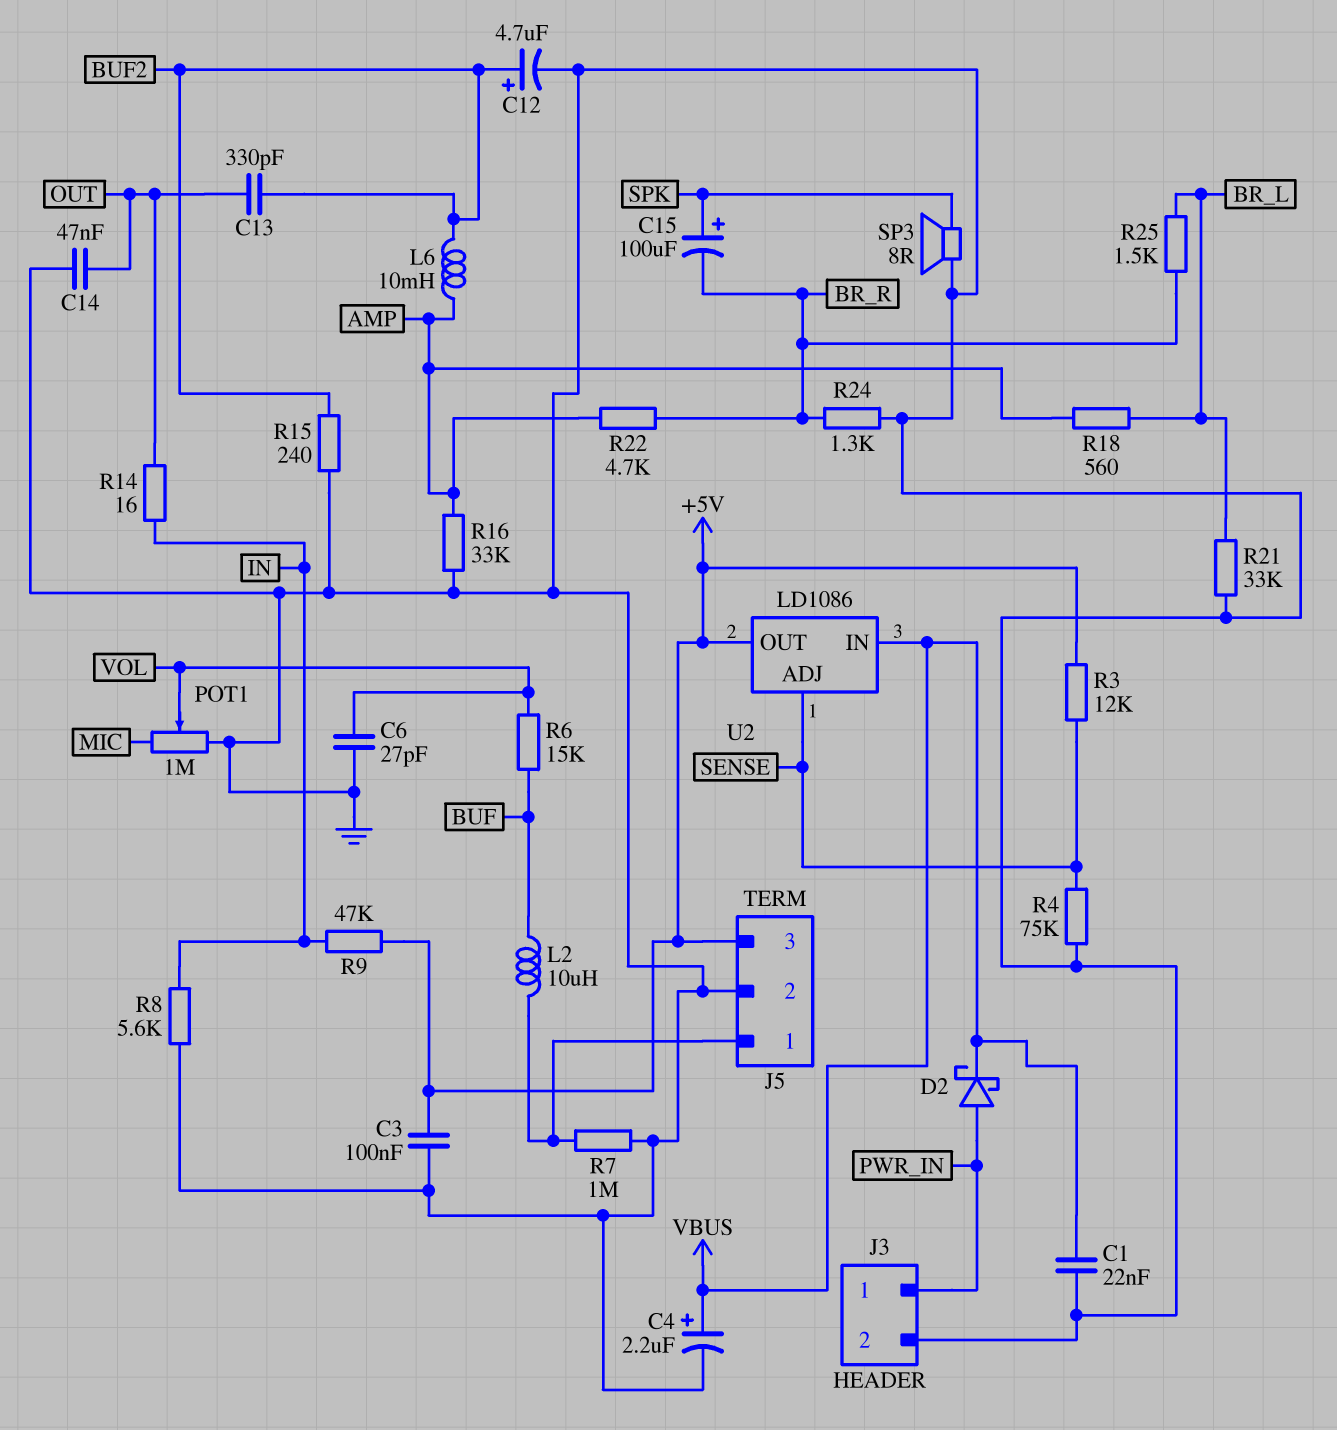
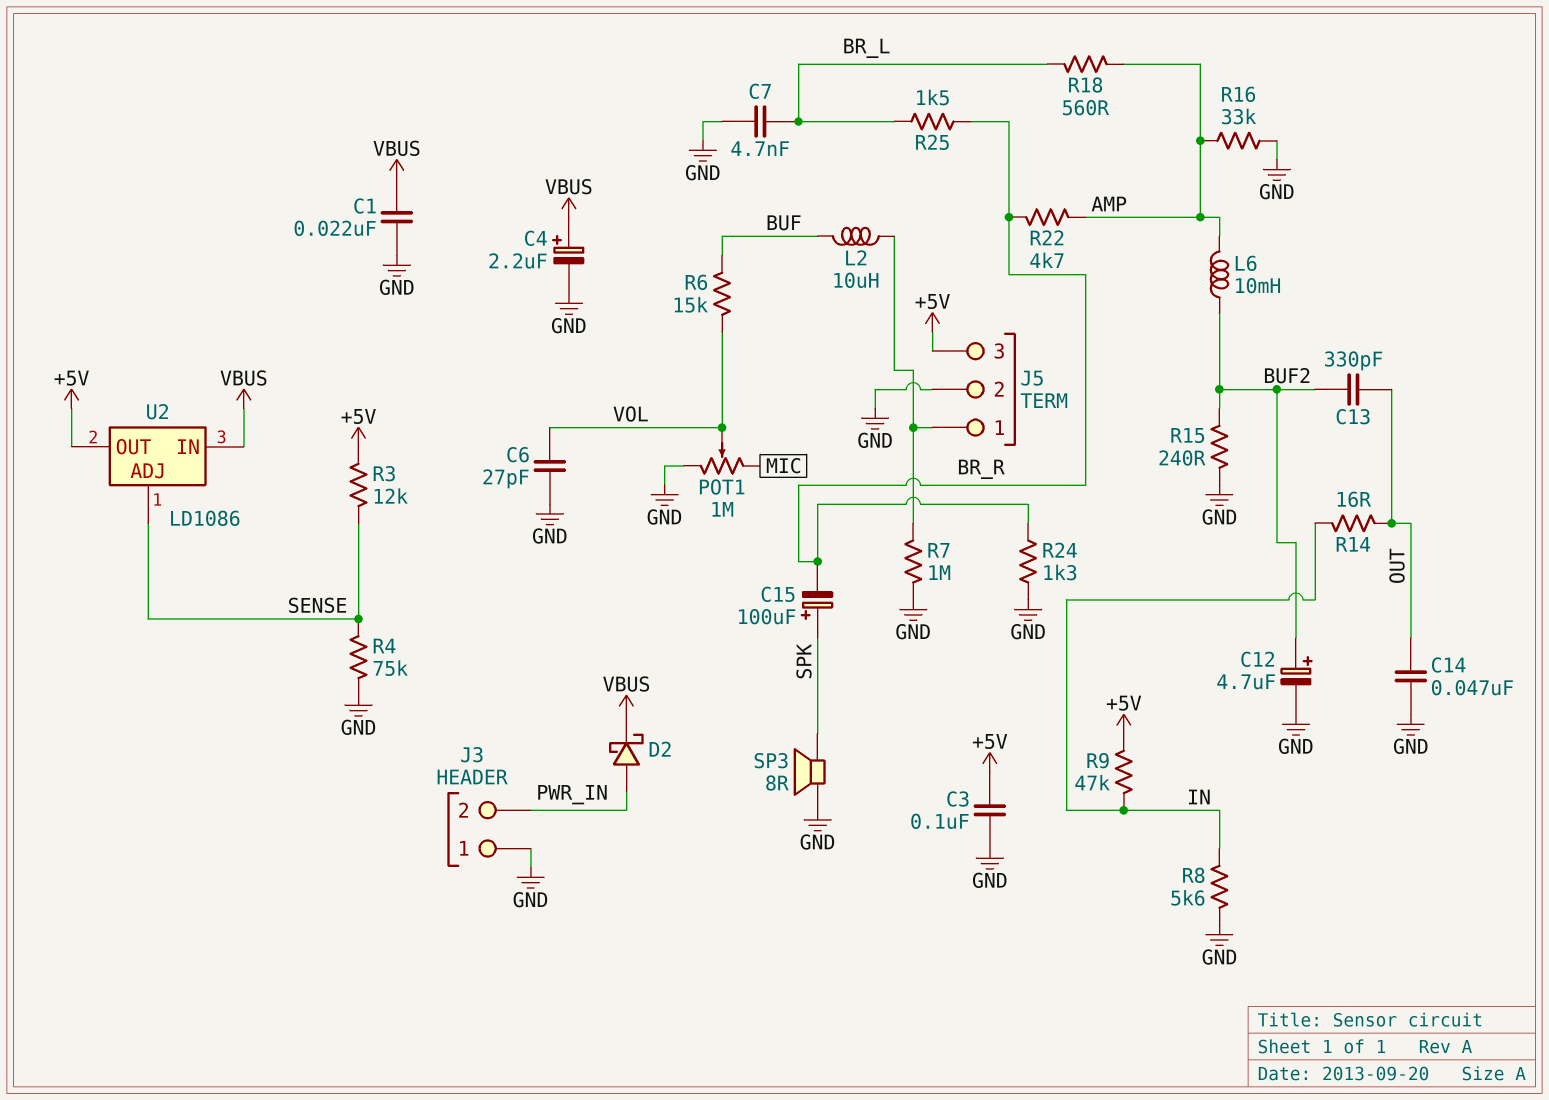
C7: none -> 4.7nF (BR_L, GND)
J3 pin 1: PWR_IN -> GND
J3 pin 2: GND -> PWR_IN
R21: 33k (BR_L, GND) -> none

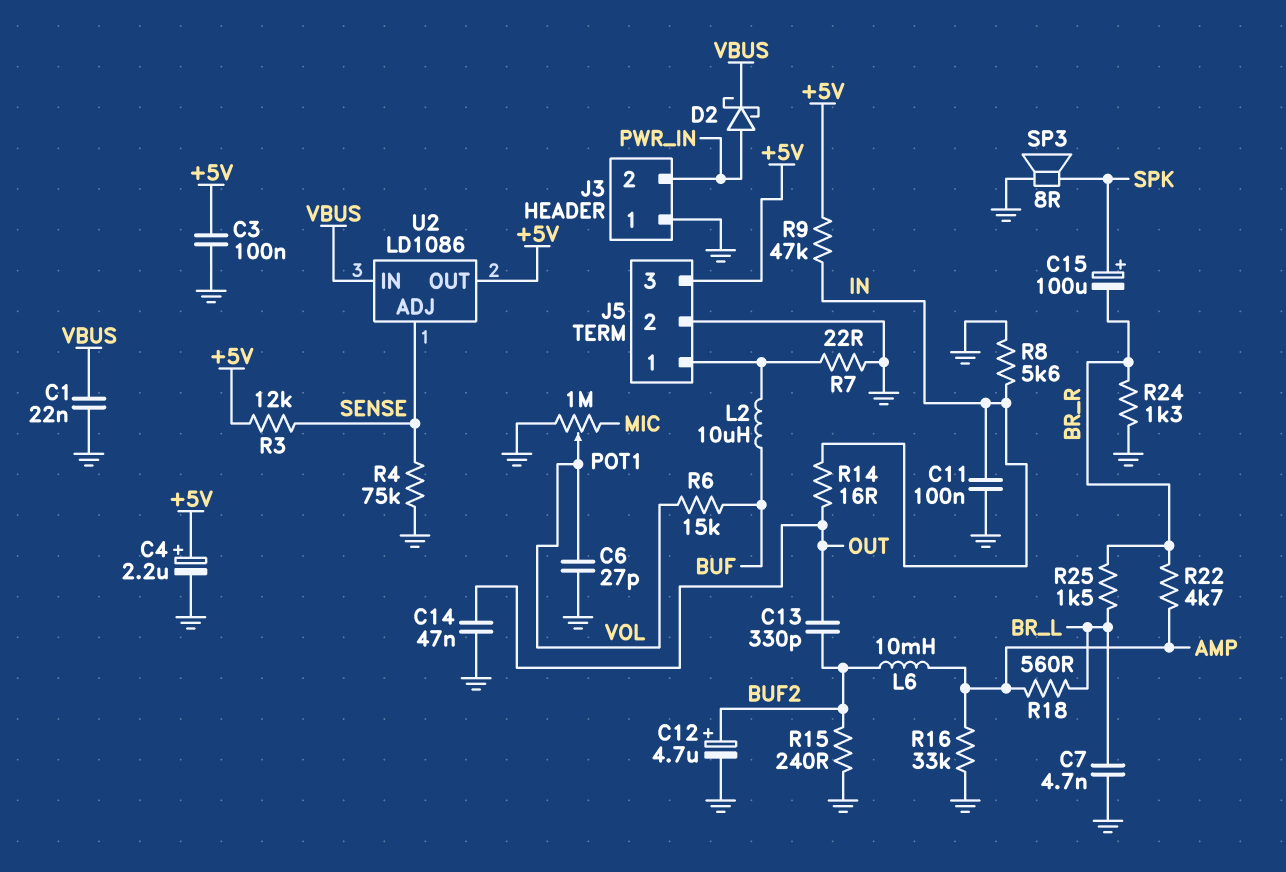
C4: 2.2uF (plus VBUS, minus GND) -> 2.2uF (plus +5V, minus GND)
C11: none -> 100nF (GND, IN)
R7: 1M (GND, J5/1) -> 22 (GND, J5/1)

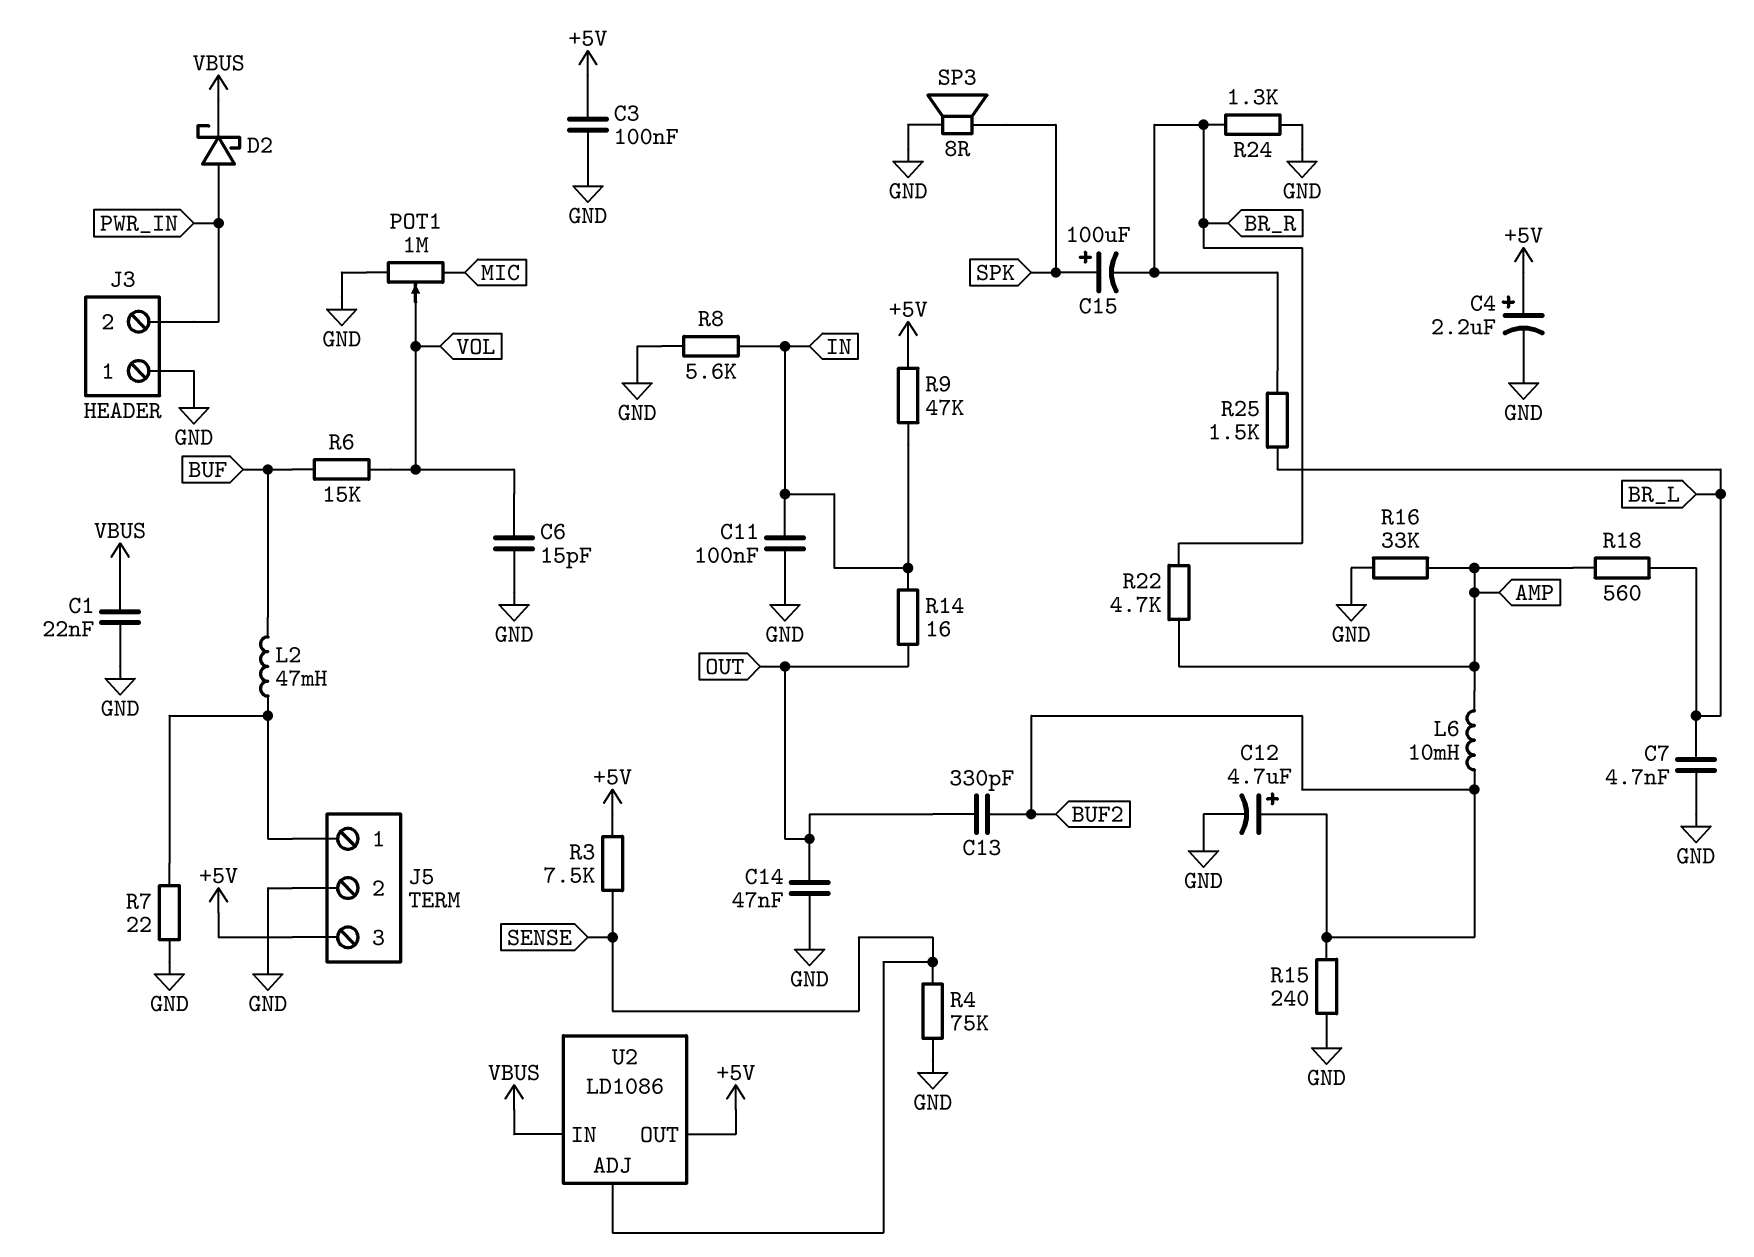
C6: 27pF (GND, VOL) -> 15pF (GND, VOL)
L2: 10uH (BUF, J5/1) -> 47mH (BUF, J5/1)
R3: 12k (+5V, SENSE) -> 7.5k (+5V, SENSE)

